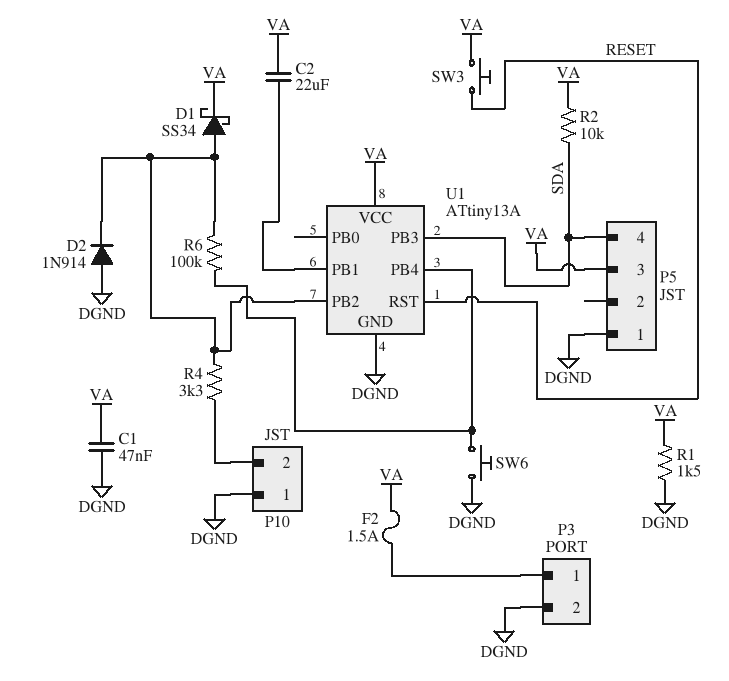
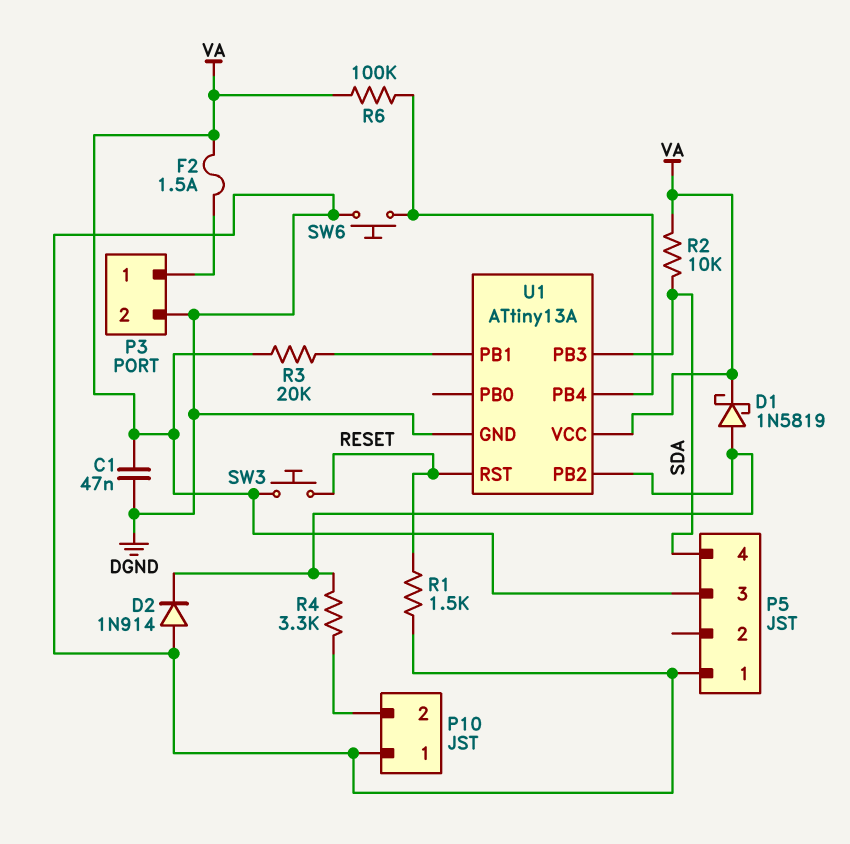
C2: 22uF (U1/PB1, VA) -> none
D1: schottky SS34 (A U1/PB2, K VA) -> schottky 1N5819 (A U1/PB2, K VA)
R1: 1.5k (DGND, VA) -> 1.5k (DGND, RESET)
R3: none -> 20k (U1/PB1, VA)
R6: 100k (U1/PB2, U1/PB4) -> 100k (U1/PB4, VA)

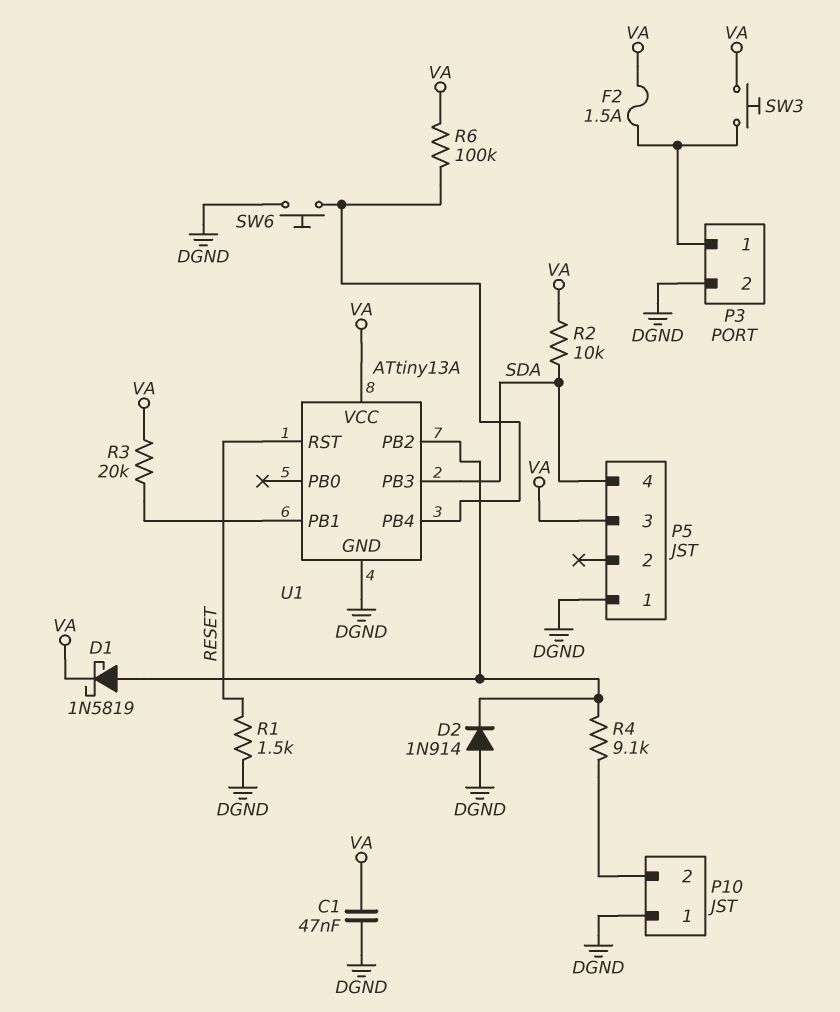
R4: 3.3k (P10/2, U1/PB2) -> 9.1k (P10/2, U1/PB2)
SW3: button (RESET, VA) -> button (P3/1, VA)

